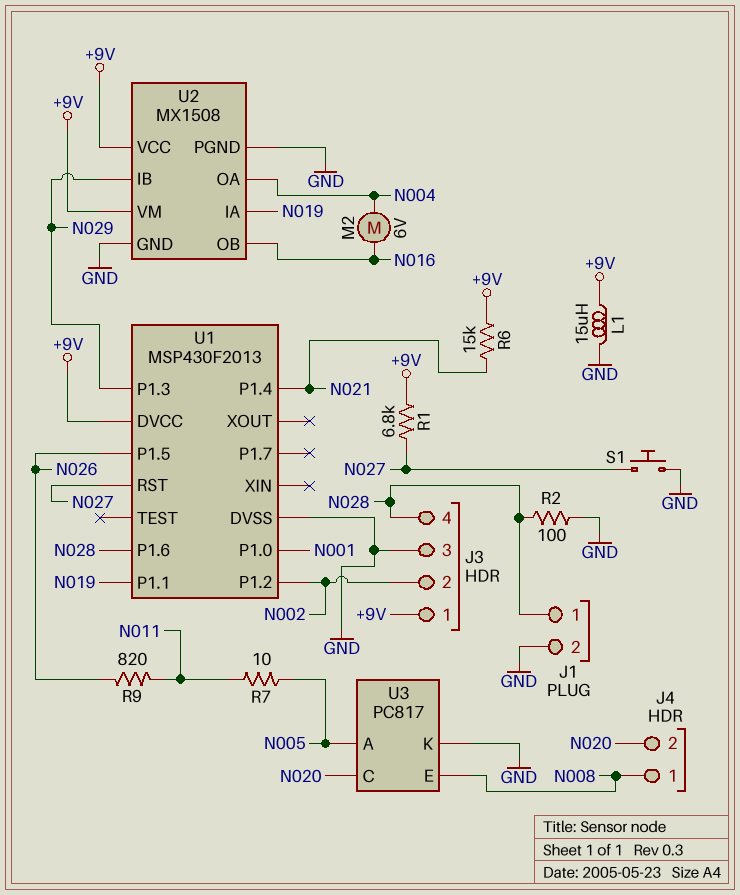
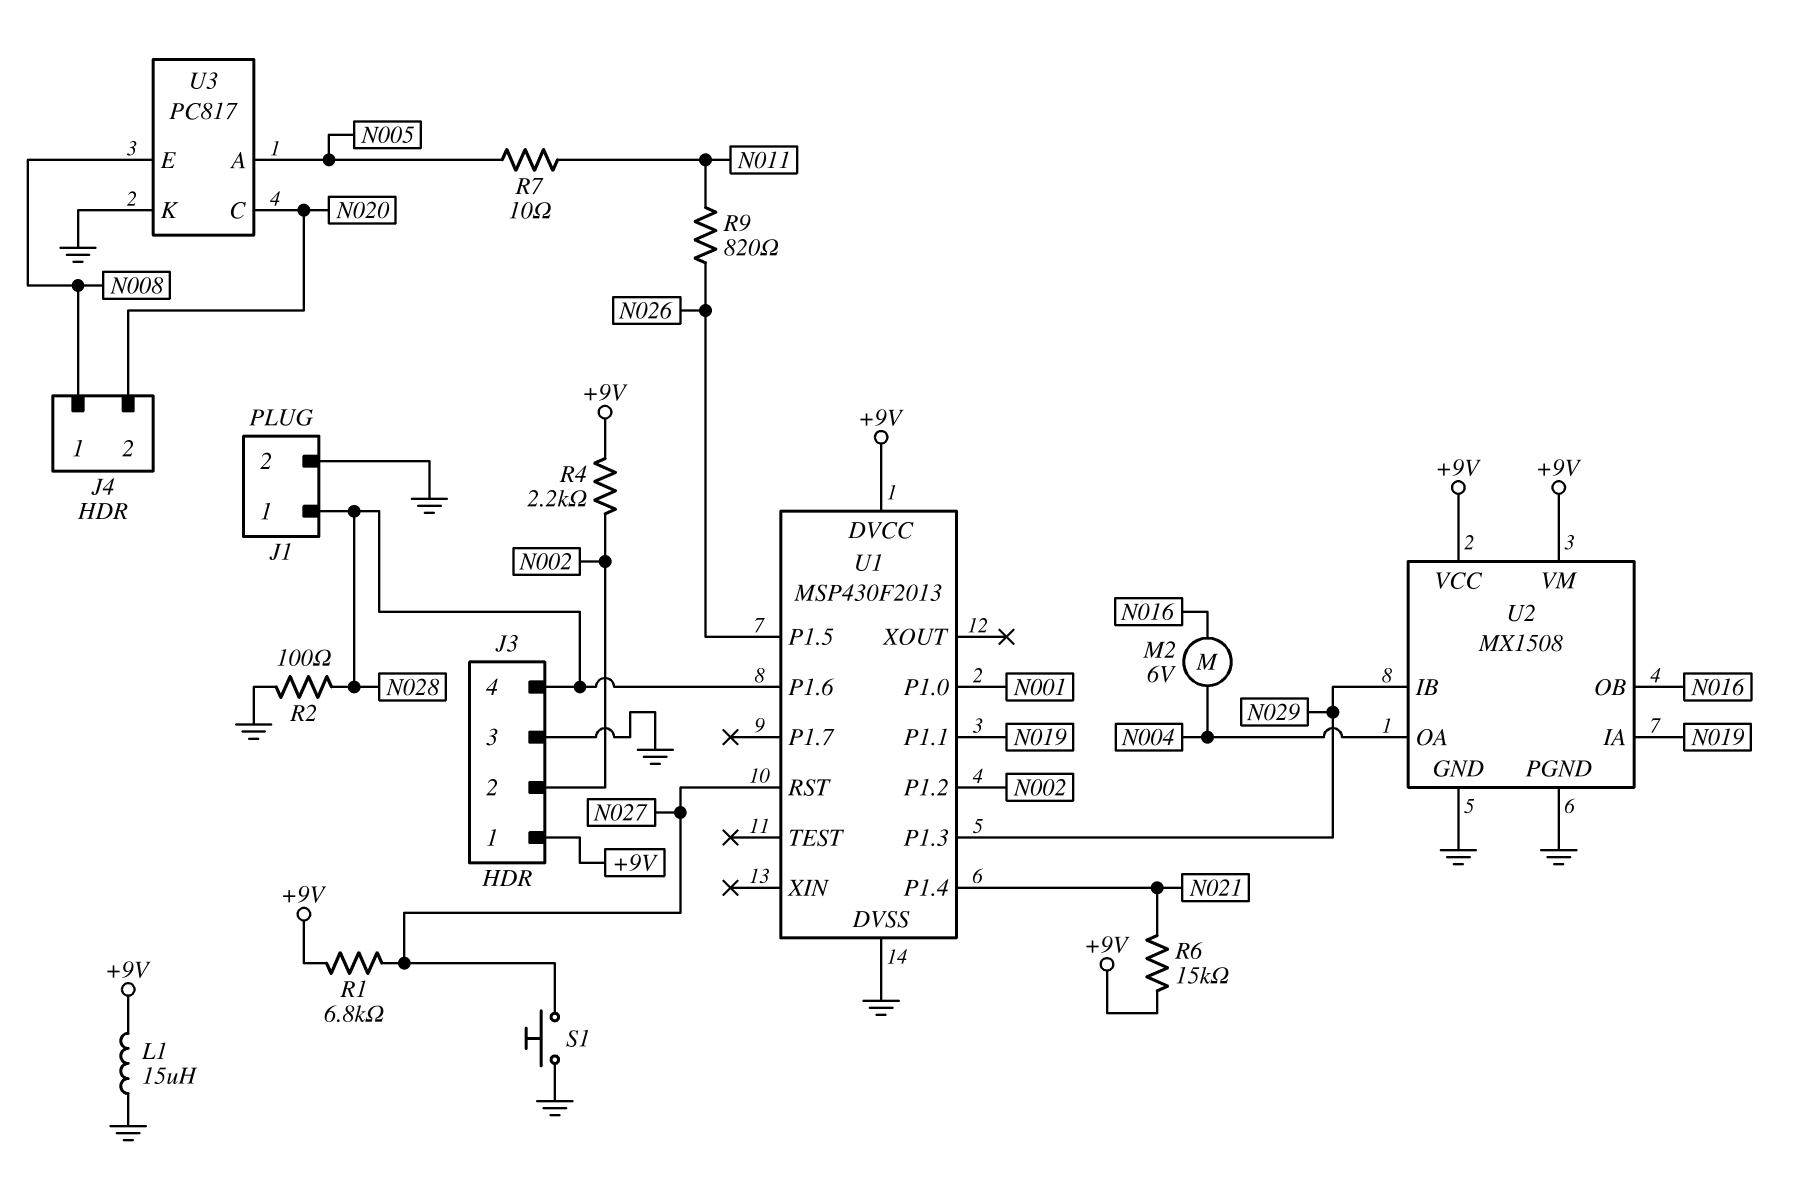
R4: none -> 2.2k (+9V, N002)

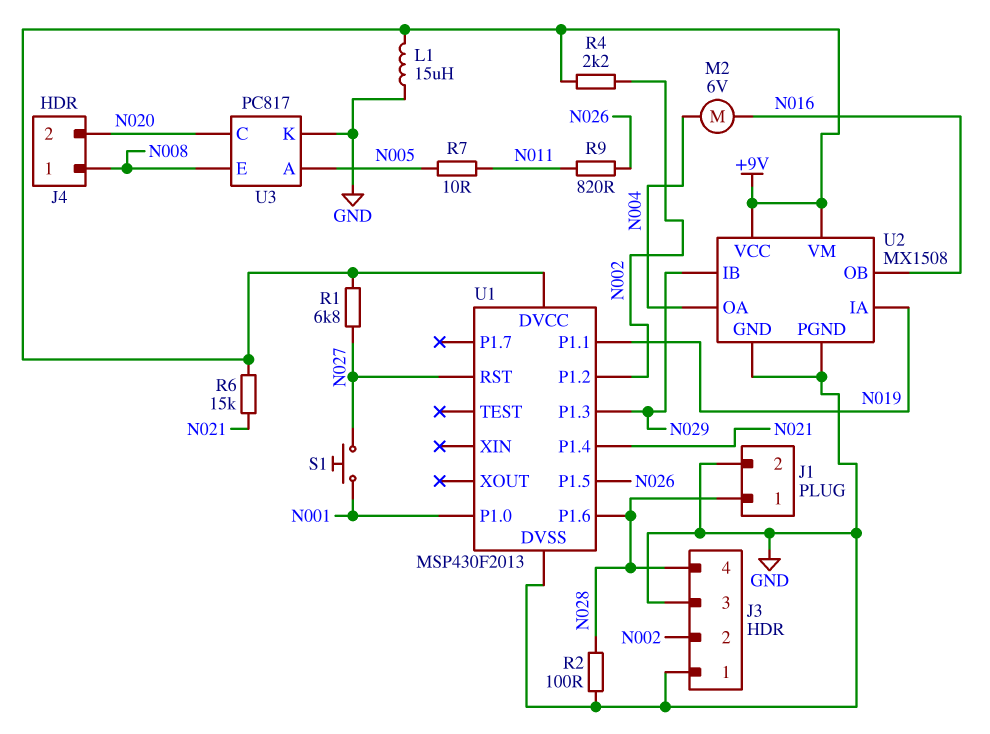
J3 pin 1: +9V -> GND
S1: button (GND, N027) -> button (N001, N027)

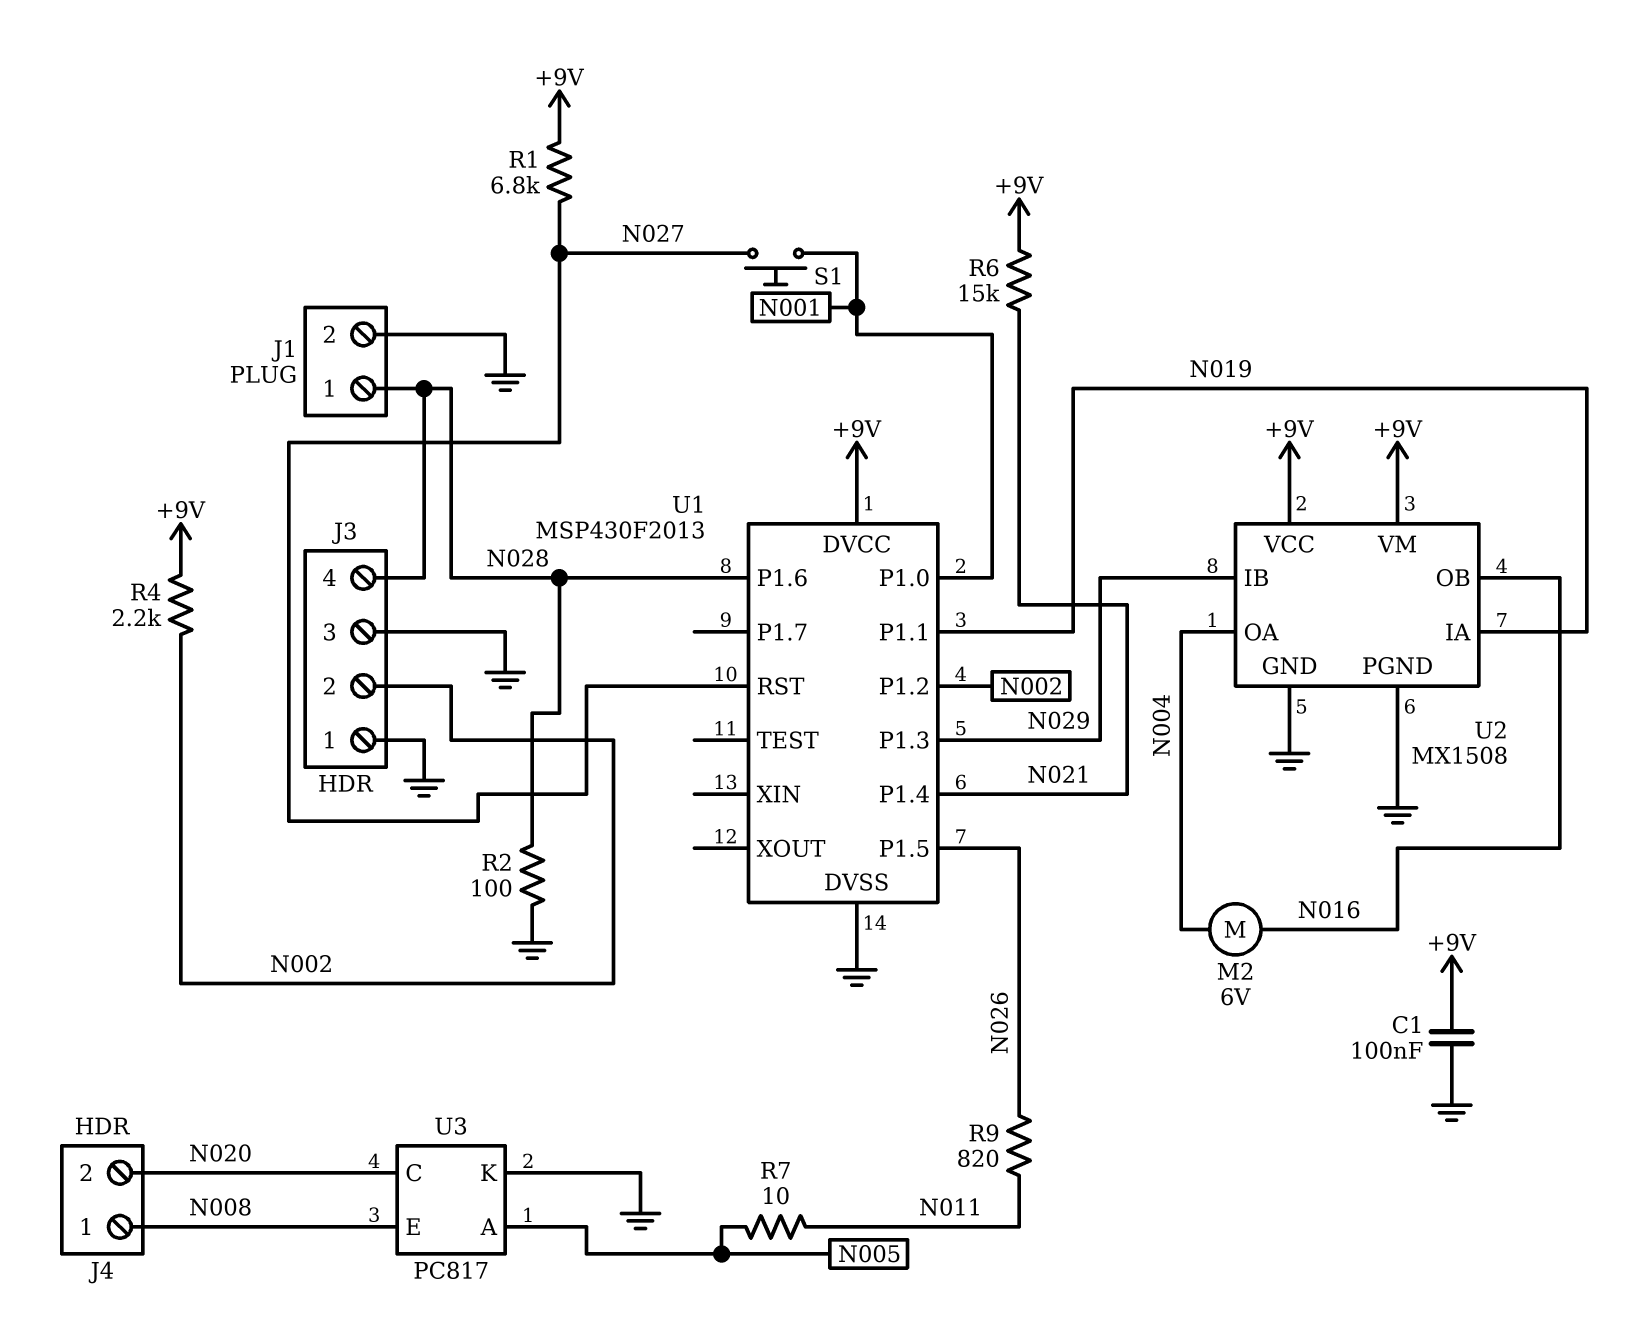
C1: none -> 100nF (+9V, GND)
L1: 15uH (+9V, GND) -> none

